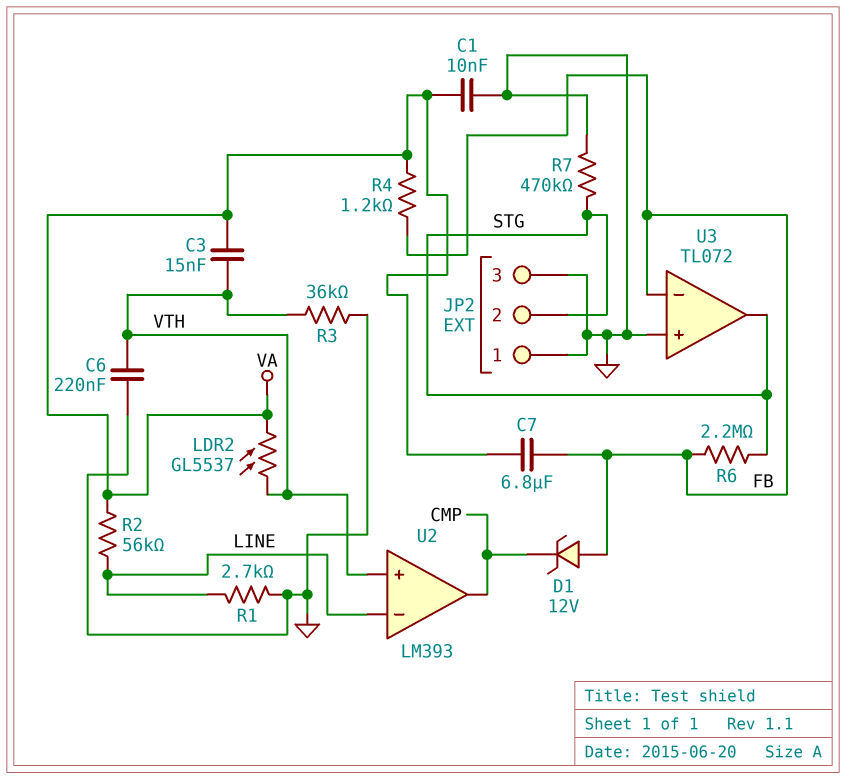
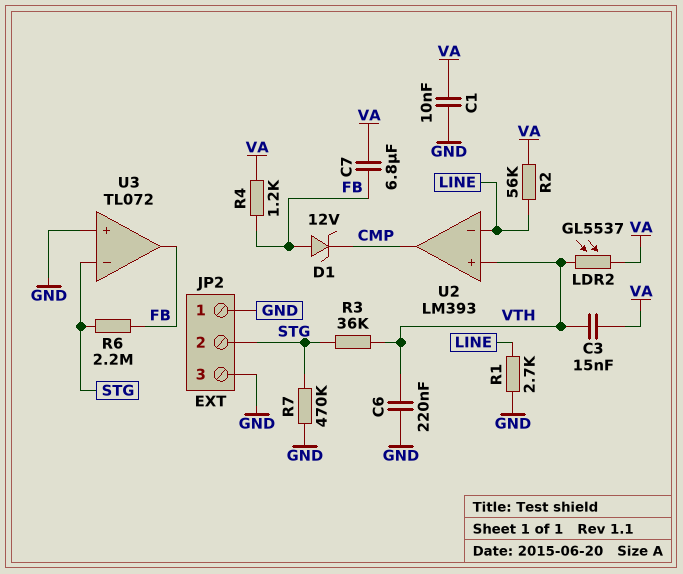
R3: 36k (GND, VTH) -> 36k (STG, VTH)
U3 pin in-: FB -> STG
U3 pin out: STG -> FB

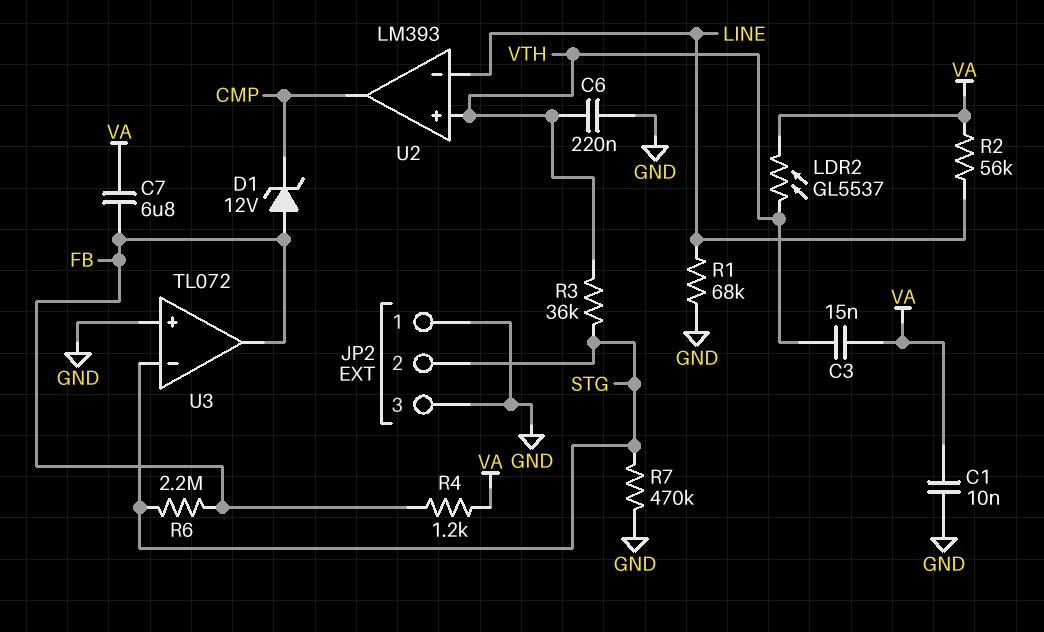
R1: 2.7k (GND, LINE) -> 68k (GND, LINE)

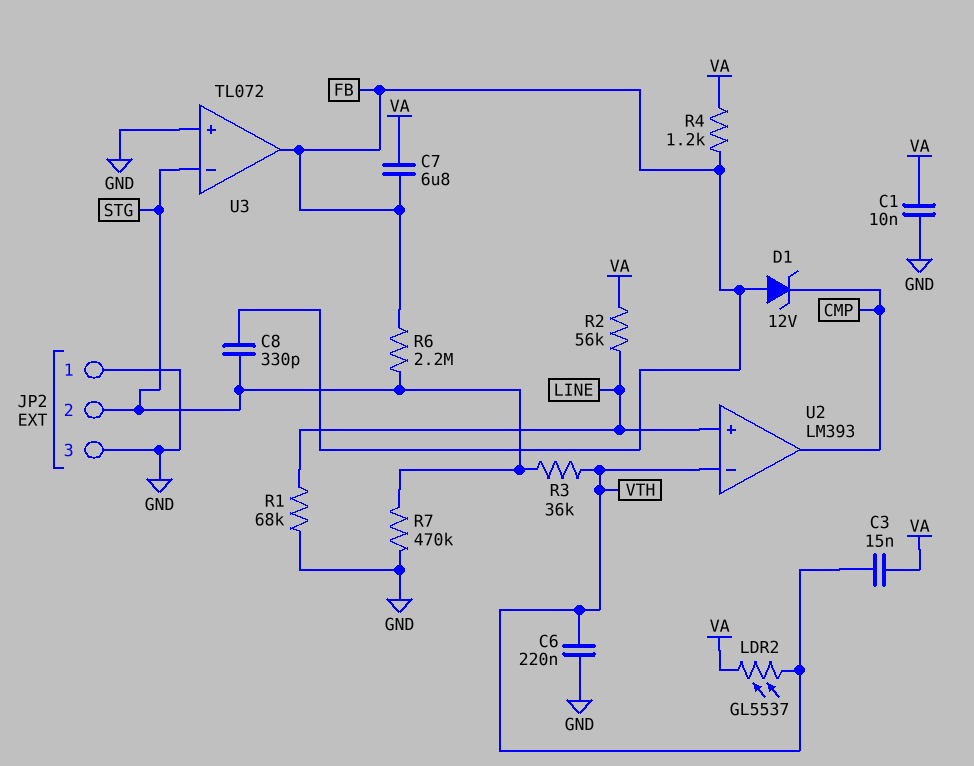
C8: none -> 330pF (FB, STG)
U2 pin in+: VTH -> LINE
U2 pin in-: LINE -> VTH

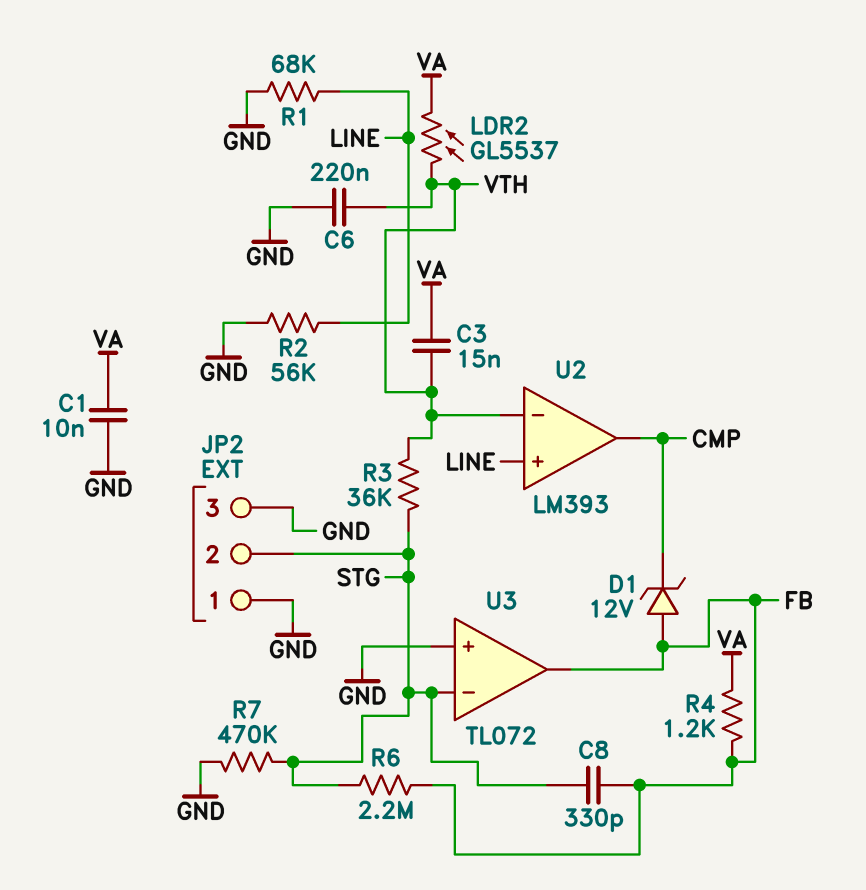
C7: 6.8uF (FB, VA) -> none
R2: 56k (LINE, VA) -> 56k (GND, LINE)

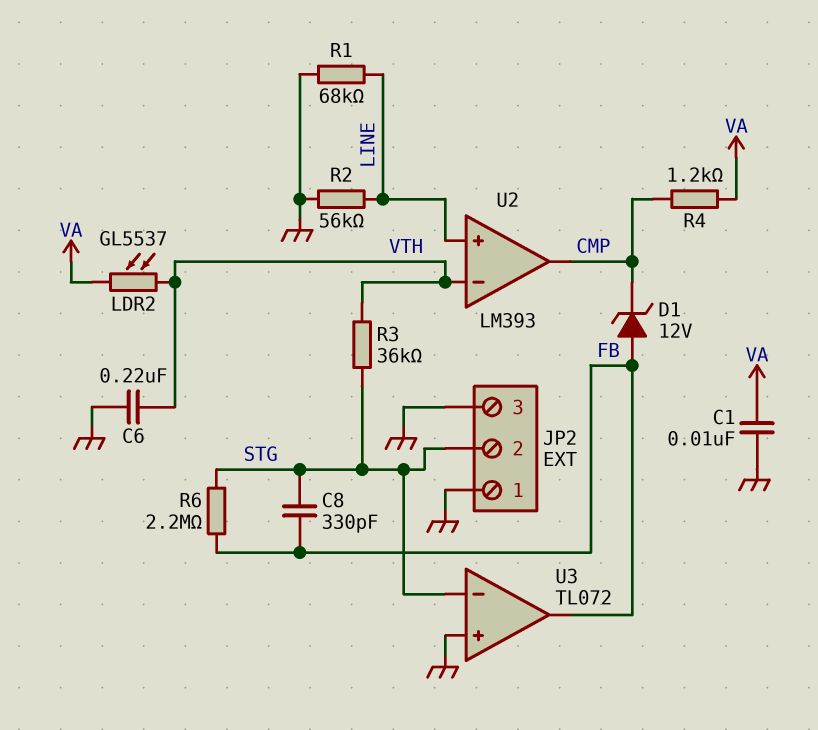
C3: 15nF (VA, VTH) -> none
R4: 1.2k (FB, VA) -> 1.2k (CMP, VA)
R7: 470k (GND, STG) -> none

